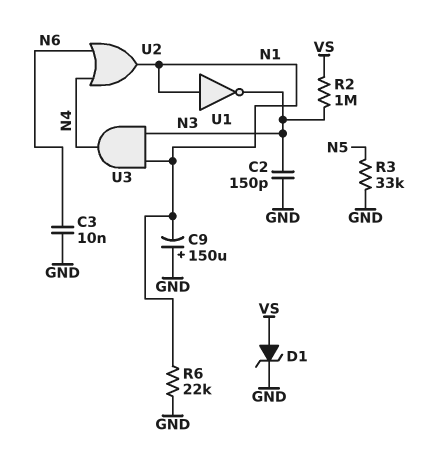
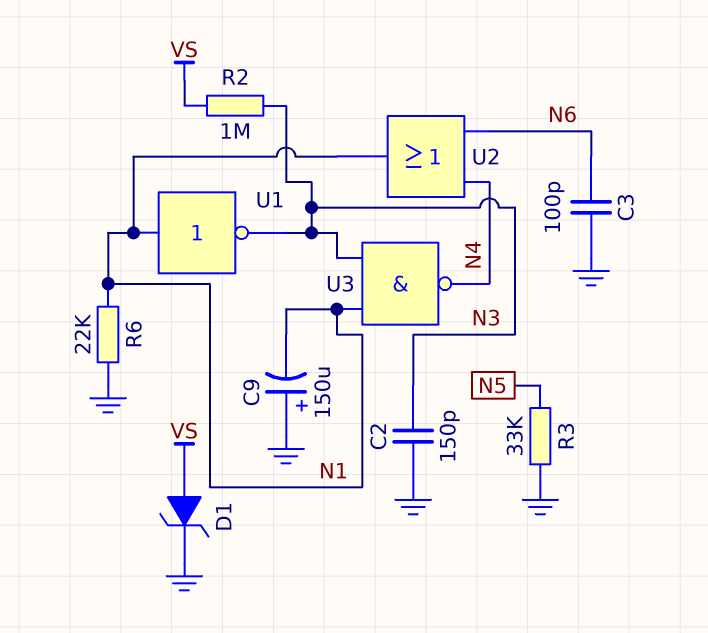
C3: 10nF (GND, N6) -> 100pF (GND, N6)
U3: AND (in N1, in N3, out N4) -> NAND (in N1, in N3, out N4)

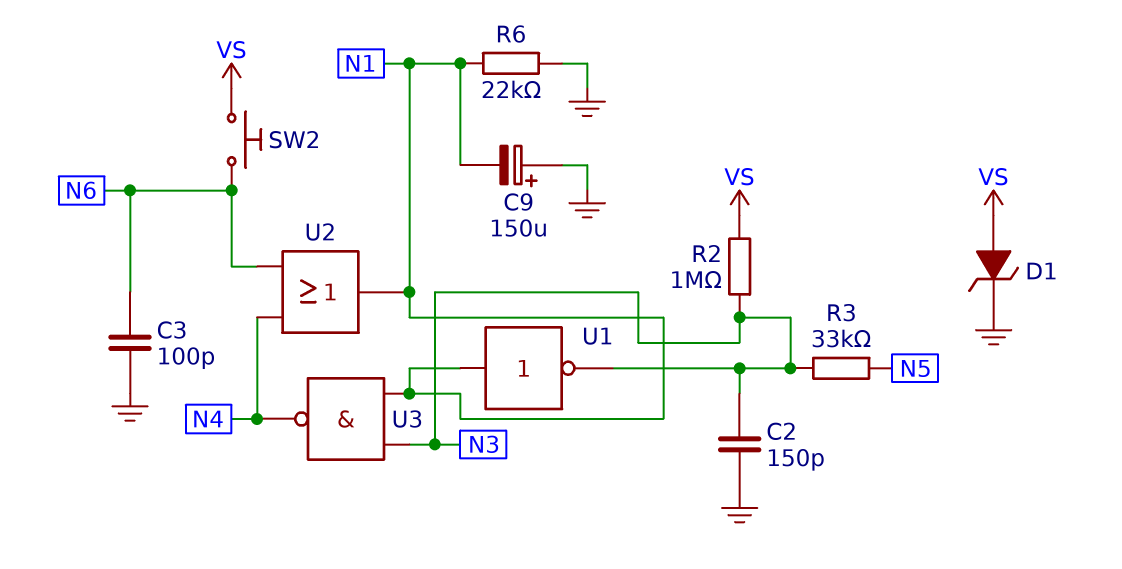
R3: 33k (GND, N5) -> 33k (N3, N5)
SW2: none -> button (N6, VS)

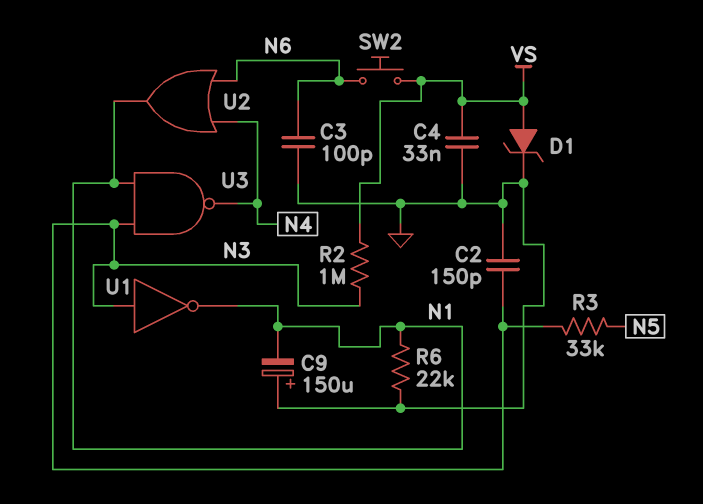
C4: none -> 33nF (GND, VS)
U1: NOT (in N1, out N3) -> NOT (in N3, out N1)

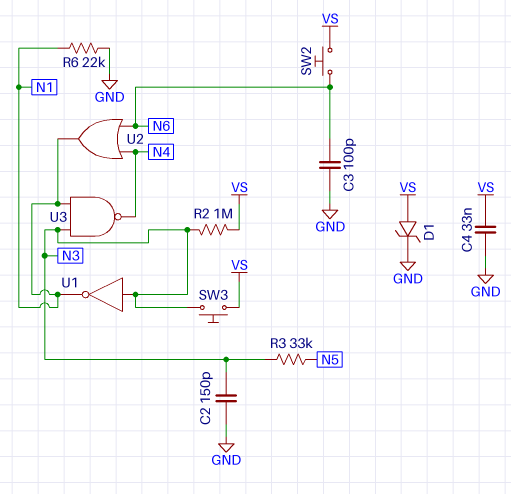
C9: 150uF (plus GND, minus N1) -> none
SW3: none -> button (N3, VS)

